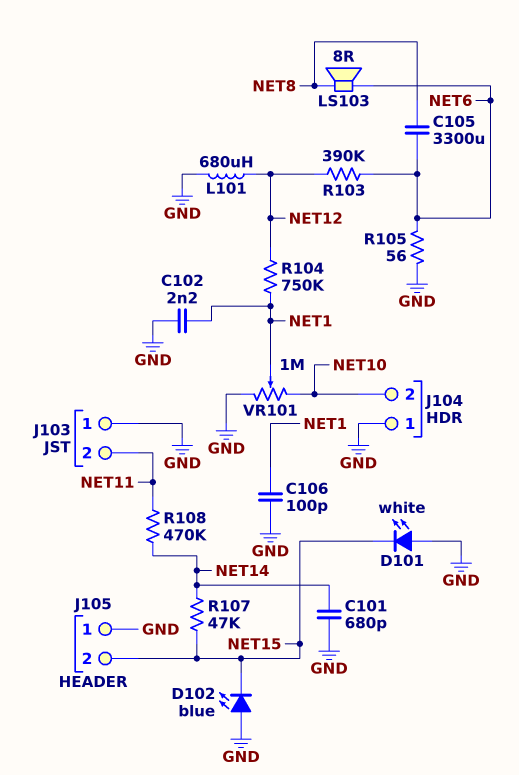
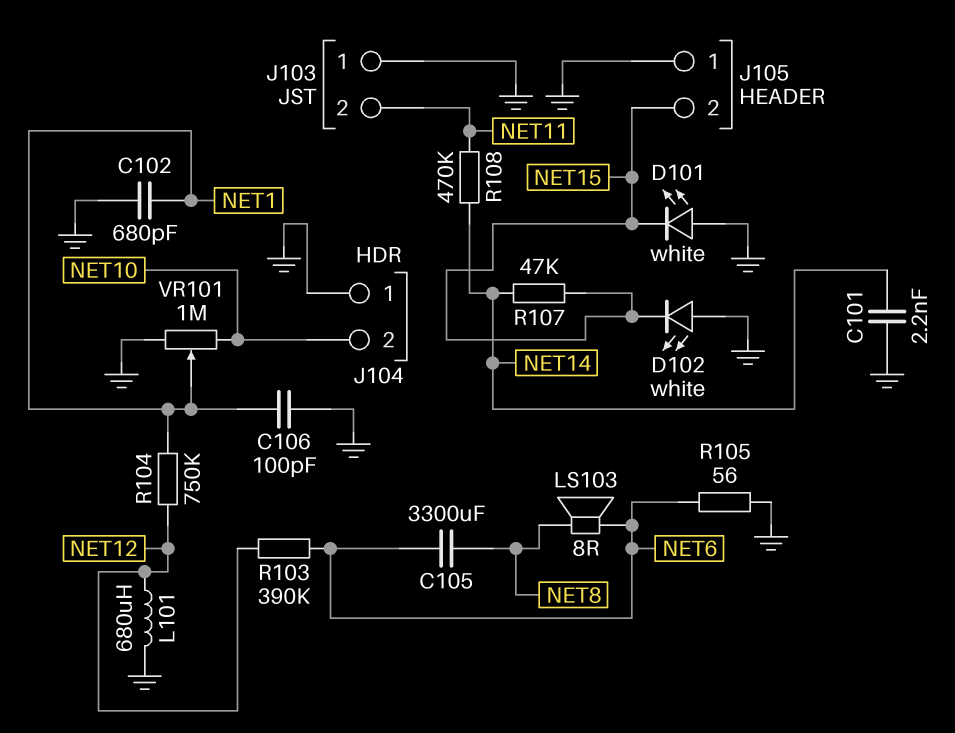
C101: 680pF (GND, NET14) -> 2.2nF (GND, NET14)
C102: 2.2nF (GND, NET1) -> 680pF (GND, NET1)
D102: LED blue (A GND, K NET15) -> LED white (A GND, K NET15)

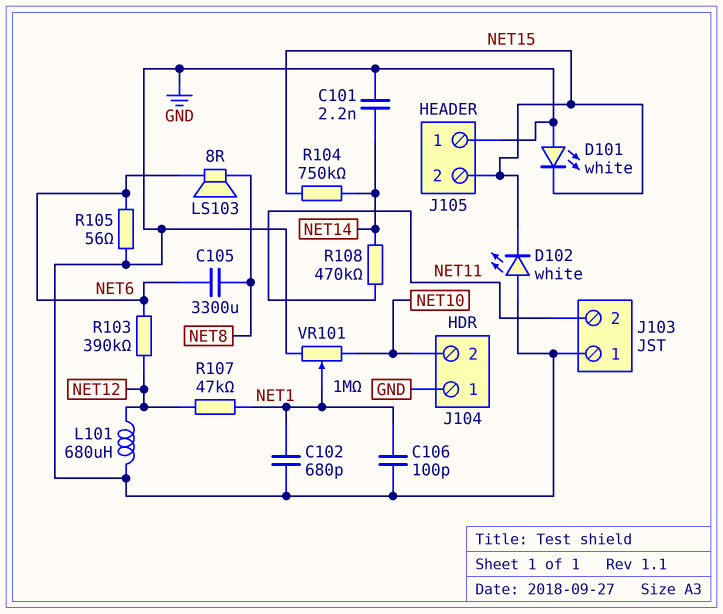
R104: 750k (NET1, NET12) -> 750k (NET14, NET15)
R107: 47k (NET14, NET15) -> 47k (NET1, NET12)

